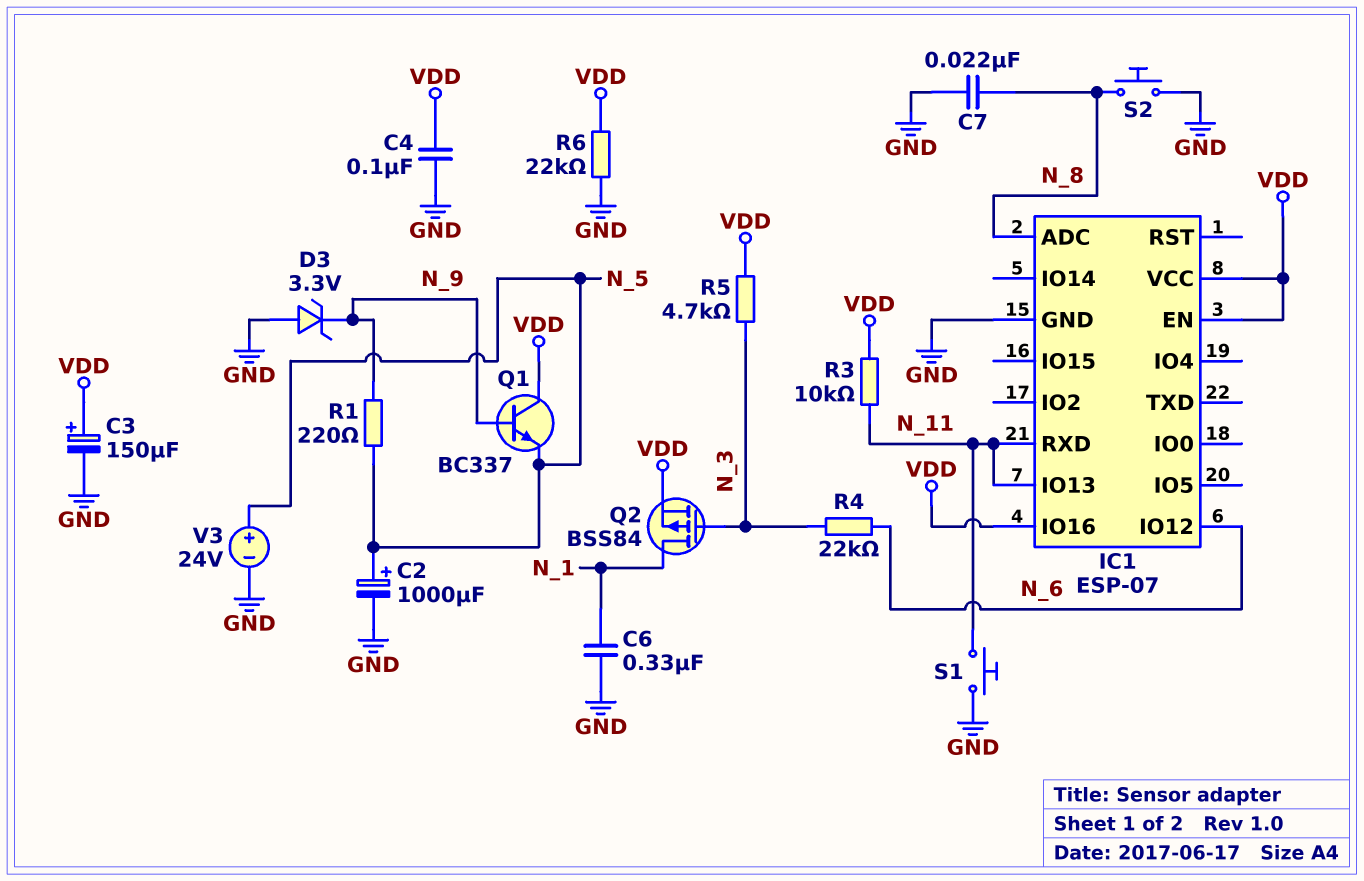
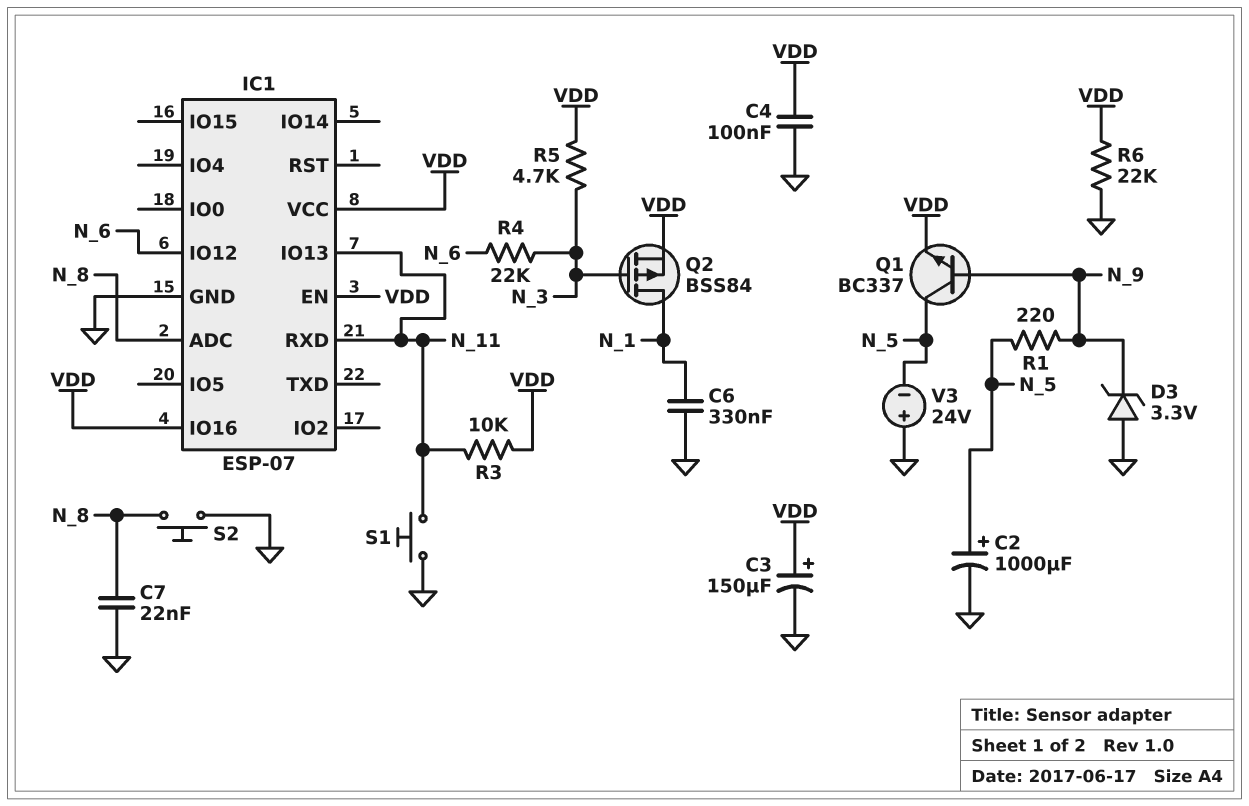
Q1: NPN BC337 (B N_9, C VDD, E N_5) -> NPN BC337 (B N_9, C N_5, E VDD)
V3: 24V (plus N_5, minus GND) -> 24V (plus GND, minus N_5)

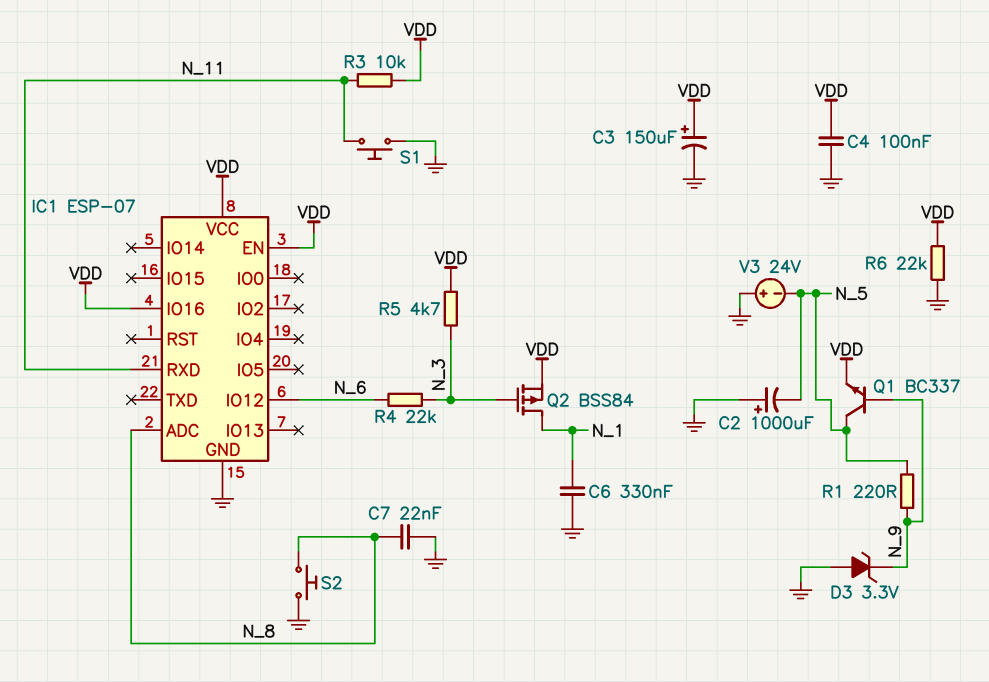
C2: 1000uF (plus N_5, minus GND) -> 1000uF (plus GND, minus N_5)
IC1 pin IO13: N_11 -> none

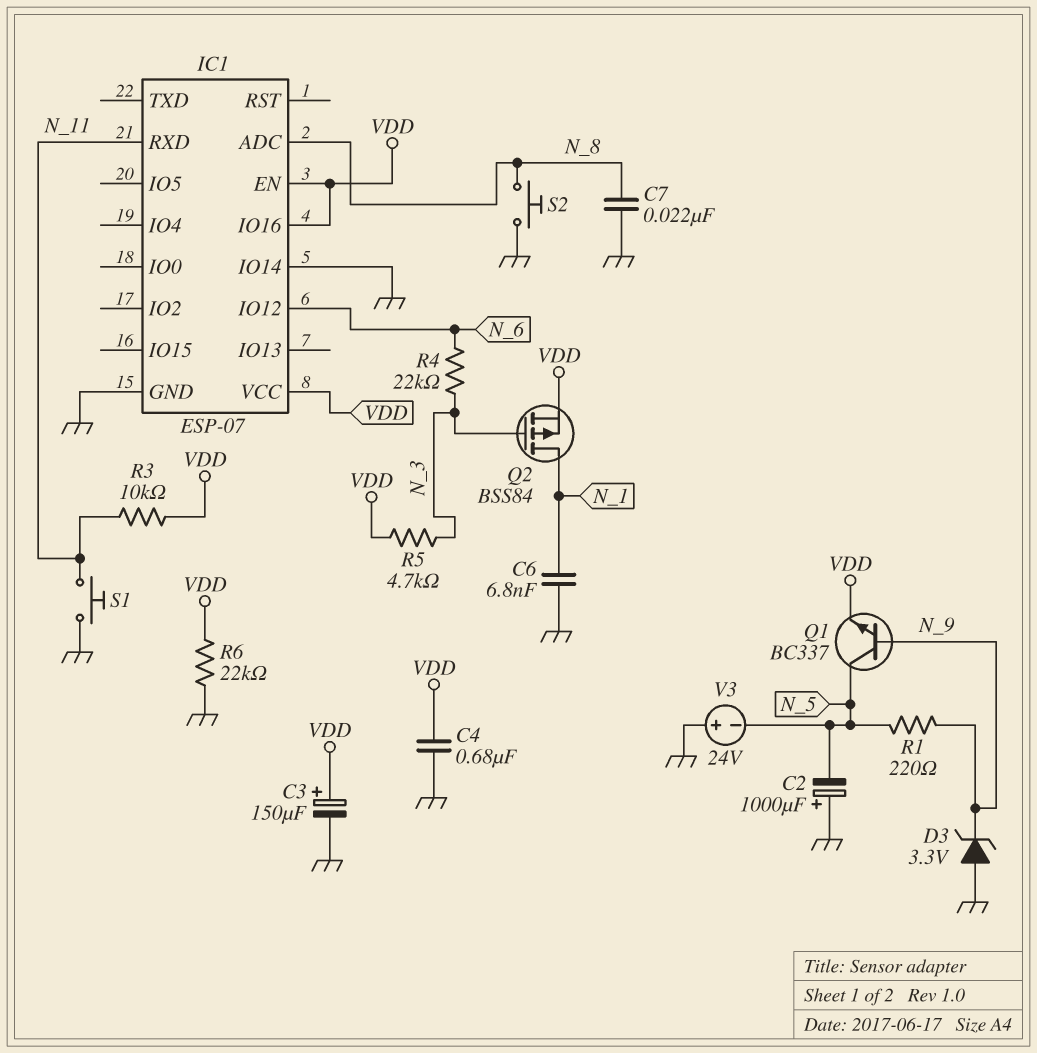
C4: 100nF (GND, VDD) -> 680nF (GND, VDD)
C6: 330nF (GND, N_1) -> 6.8nF (GND, N_1)
IC1 pin IO14: none -> GND

